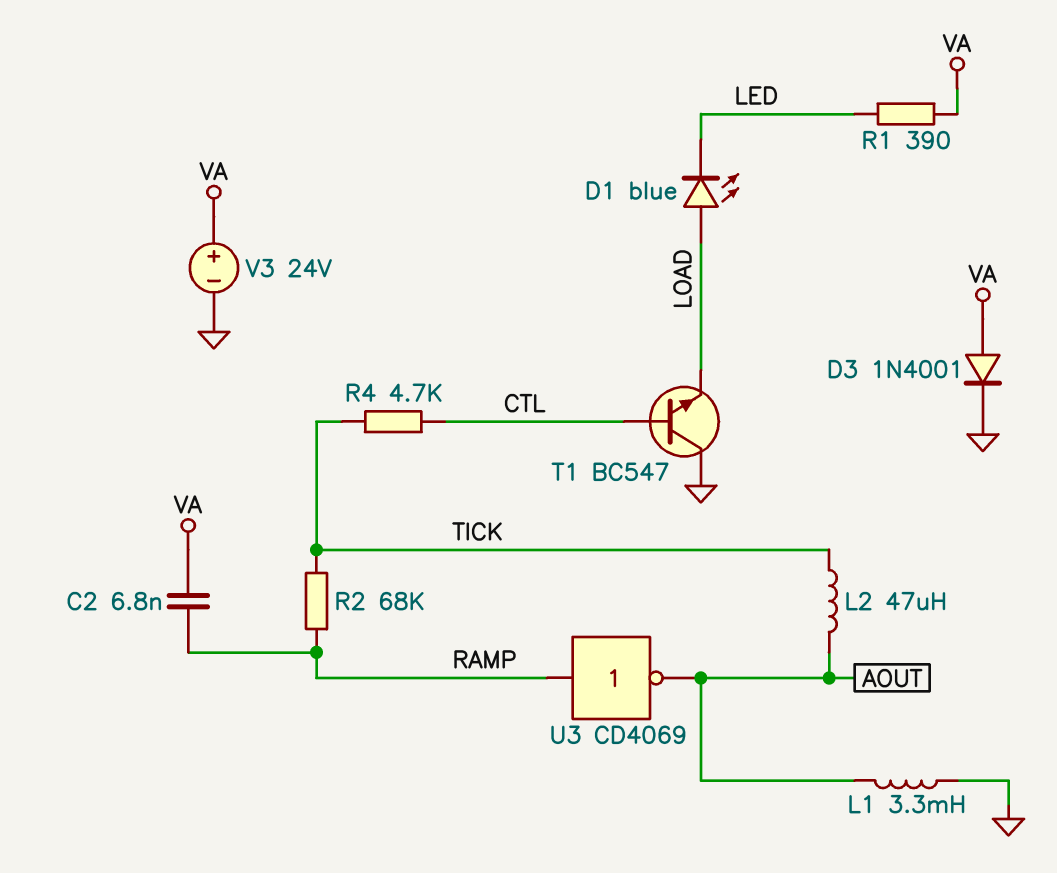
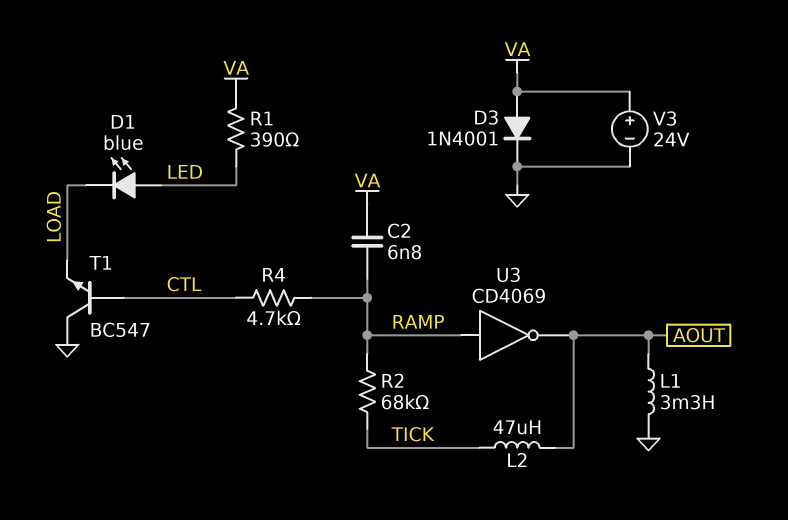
D1: LED blue (A LOAD, K LED) -> LED blue (A LED, K LOAD)
R4: 4.7k (CTL, TICK) -> 4.7k (CTL, RAMP)

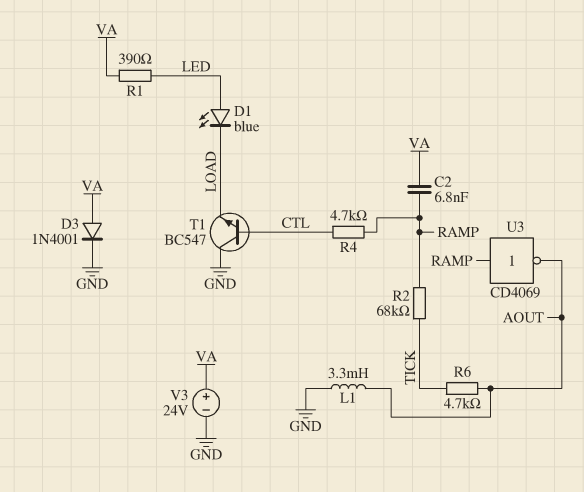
L2: 47uH (AOUT, TICK) -> none
R6: none -> 4.7k (AOUT, TICK)

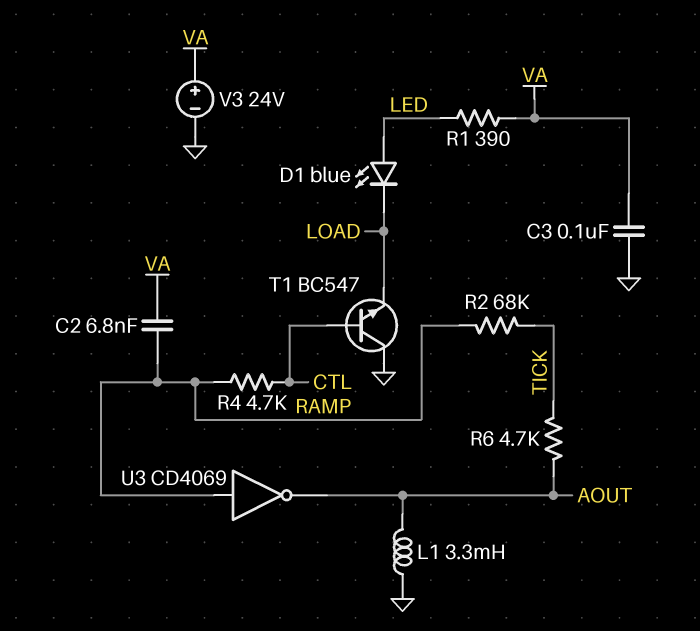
C3: none -> 100nF (GND, VA)
D3: diode 1N4001 (A VA, K GND) -> none

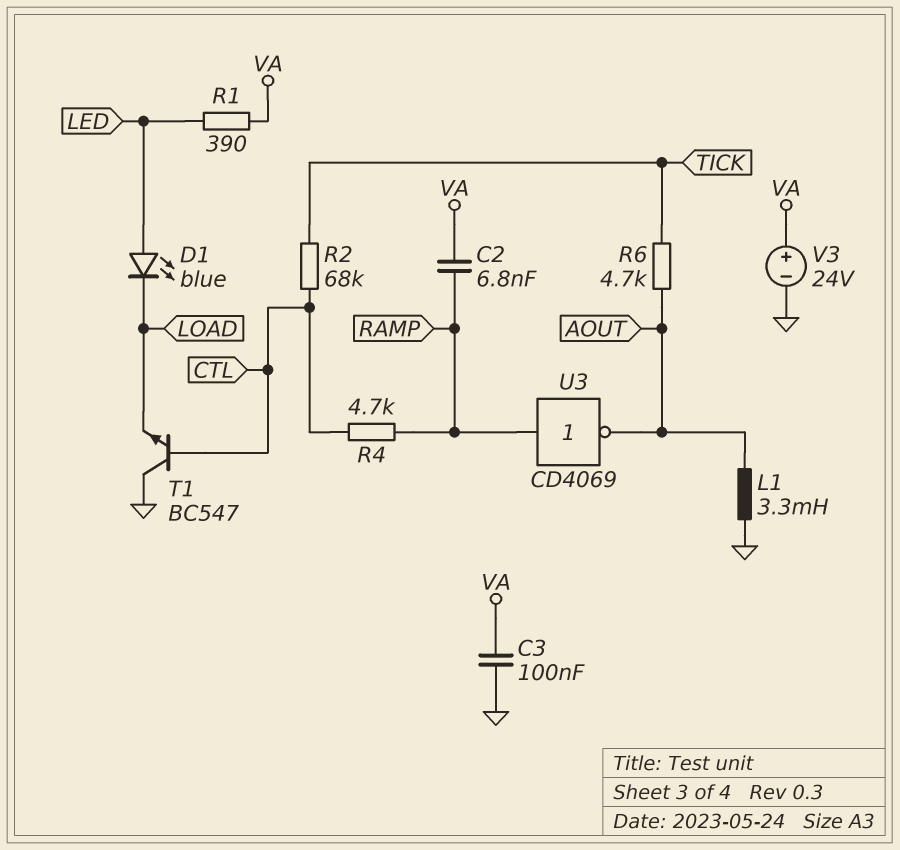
R2: 68k (RAMP, TICK) -> 68k (CTL, TICK)

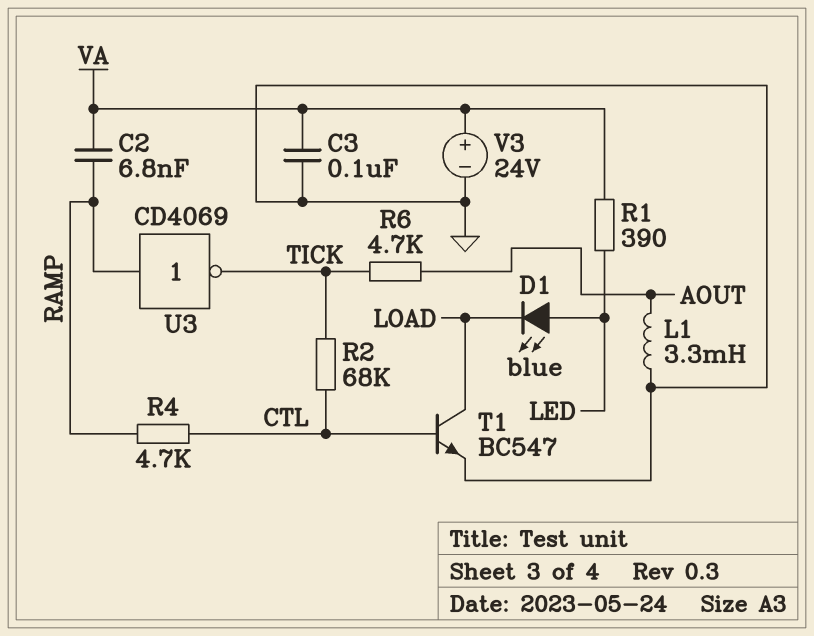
T1: NPN BC547 (B CTL, C GND, E LOAD) -> NPN BC547 (B CTL, C LOAD, E GND)
U3: NOT CD4069 (in RAMP, out AOUT) -> NOT CD4069 (in RAMP, out TICK)

